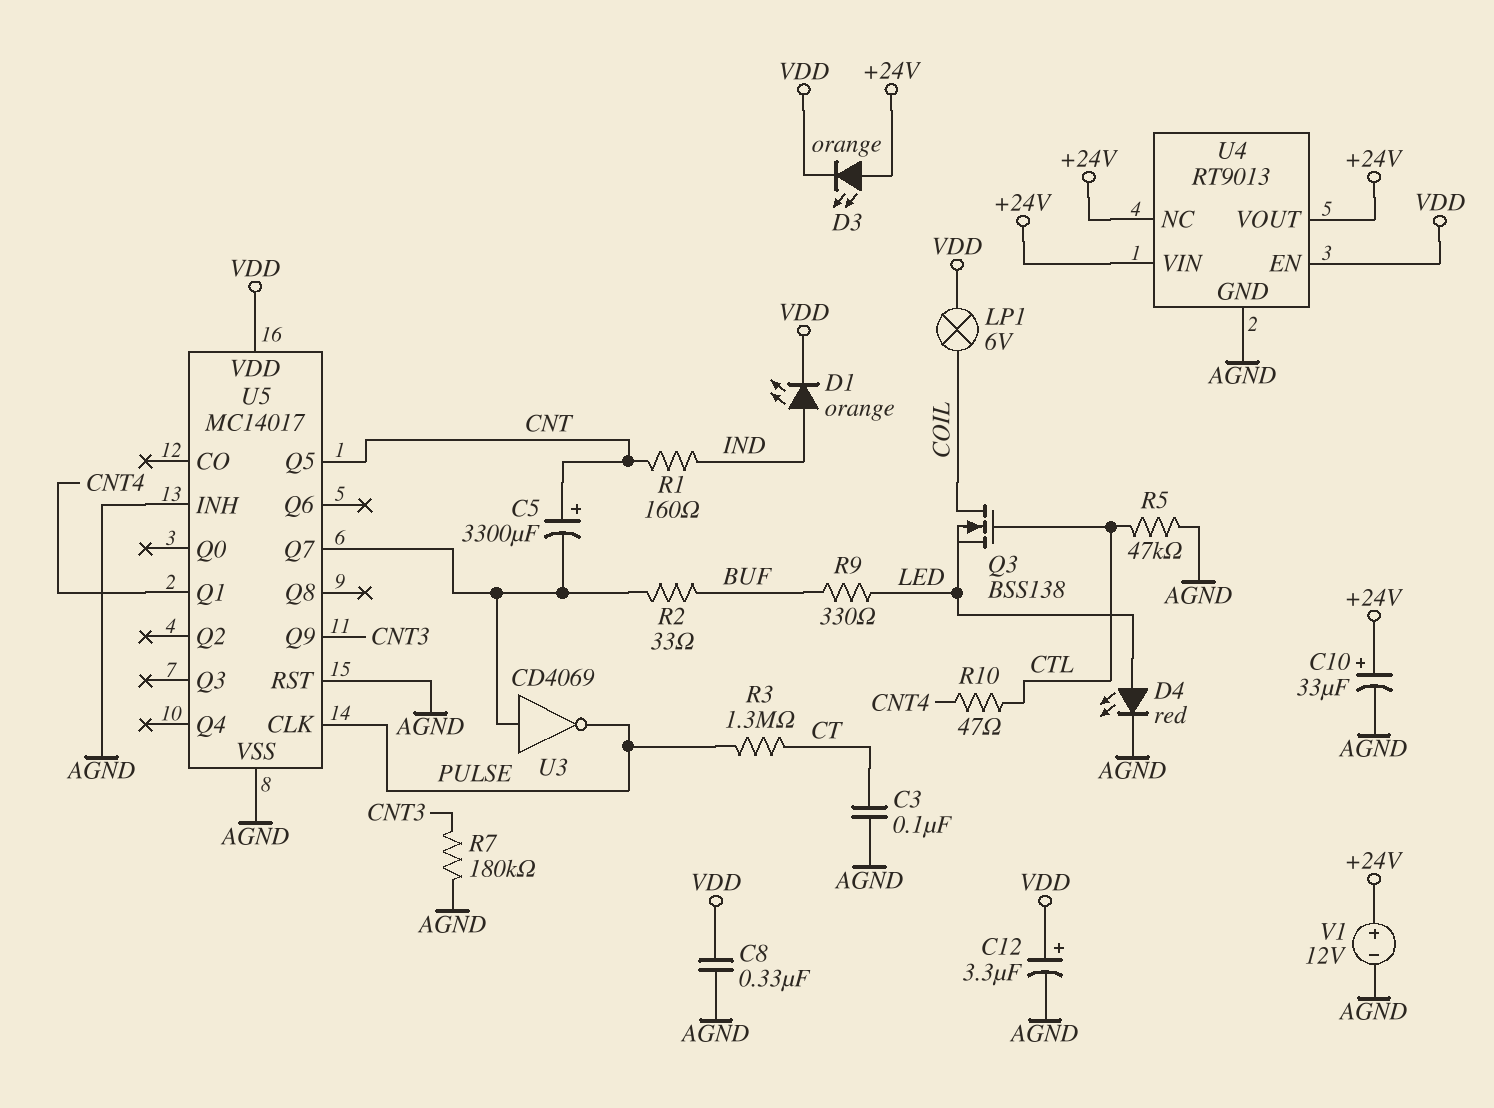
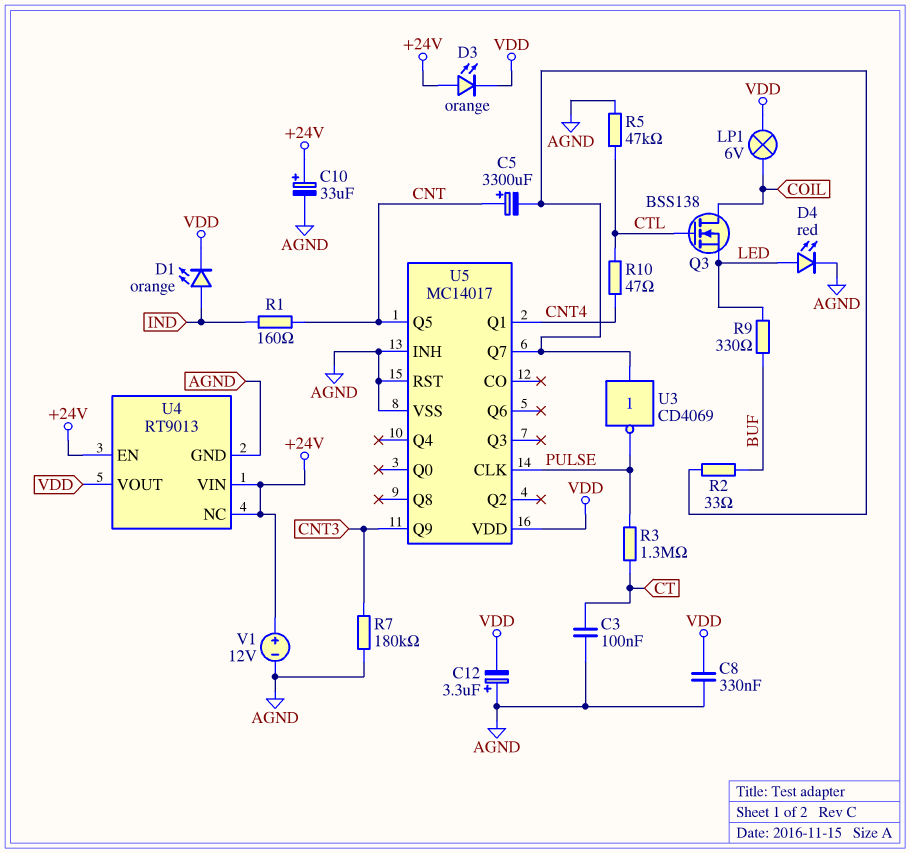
C12: 3.3uF (plus VDD, minus AGND) -> 3.3uF (plus AGND, minus VDD)
U4 pin EN: VDD -> +24V
U4 pin VOUT: +24V -> VDD

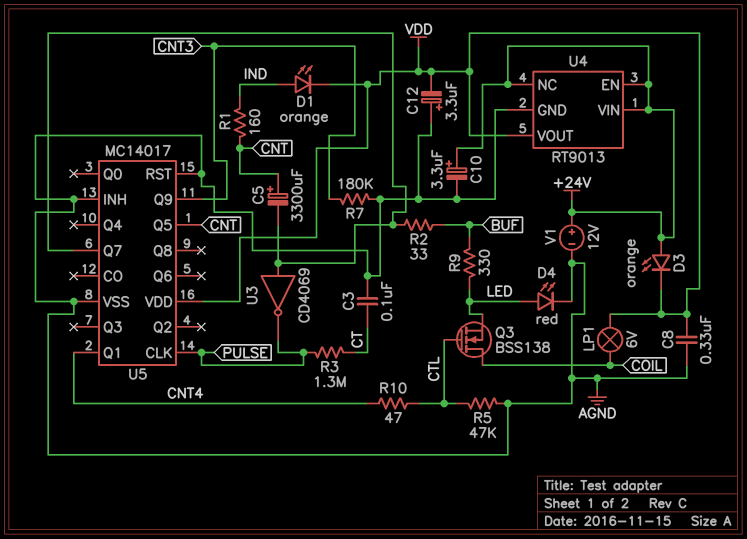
C10: 33uF (plus +24V, minus AGND) -> 3.3uF (plus +24V, minus AGND)

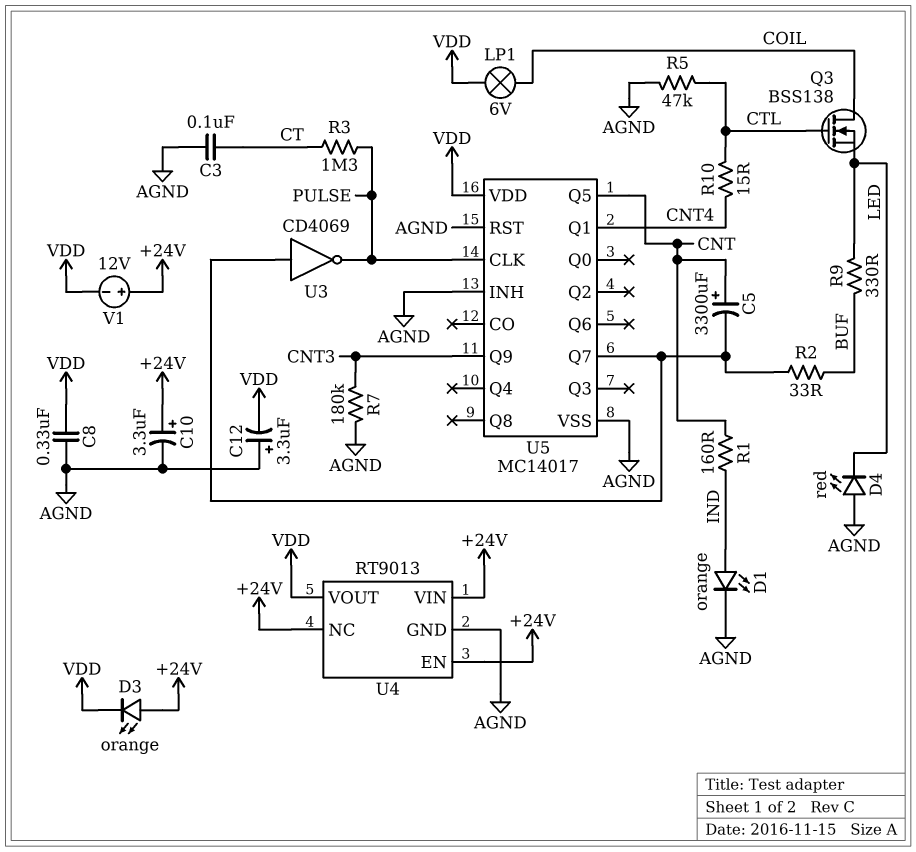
D1: LED orange (A IND, K VDD) -> LED orange (A IND, K AGND)
D4: LED red (A LED, K AGND) -> LED red (A AGND, K LED)
R10: 47 (CNT4, CTL) -> 15 (CNT4, CTL)
V1: 12V (plus +24V, minus AGND) -> 12V (plus +24V, minus VDD)

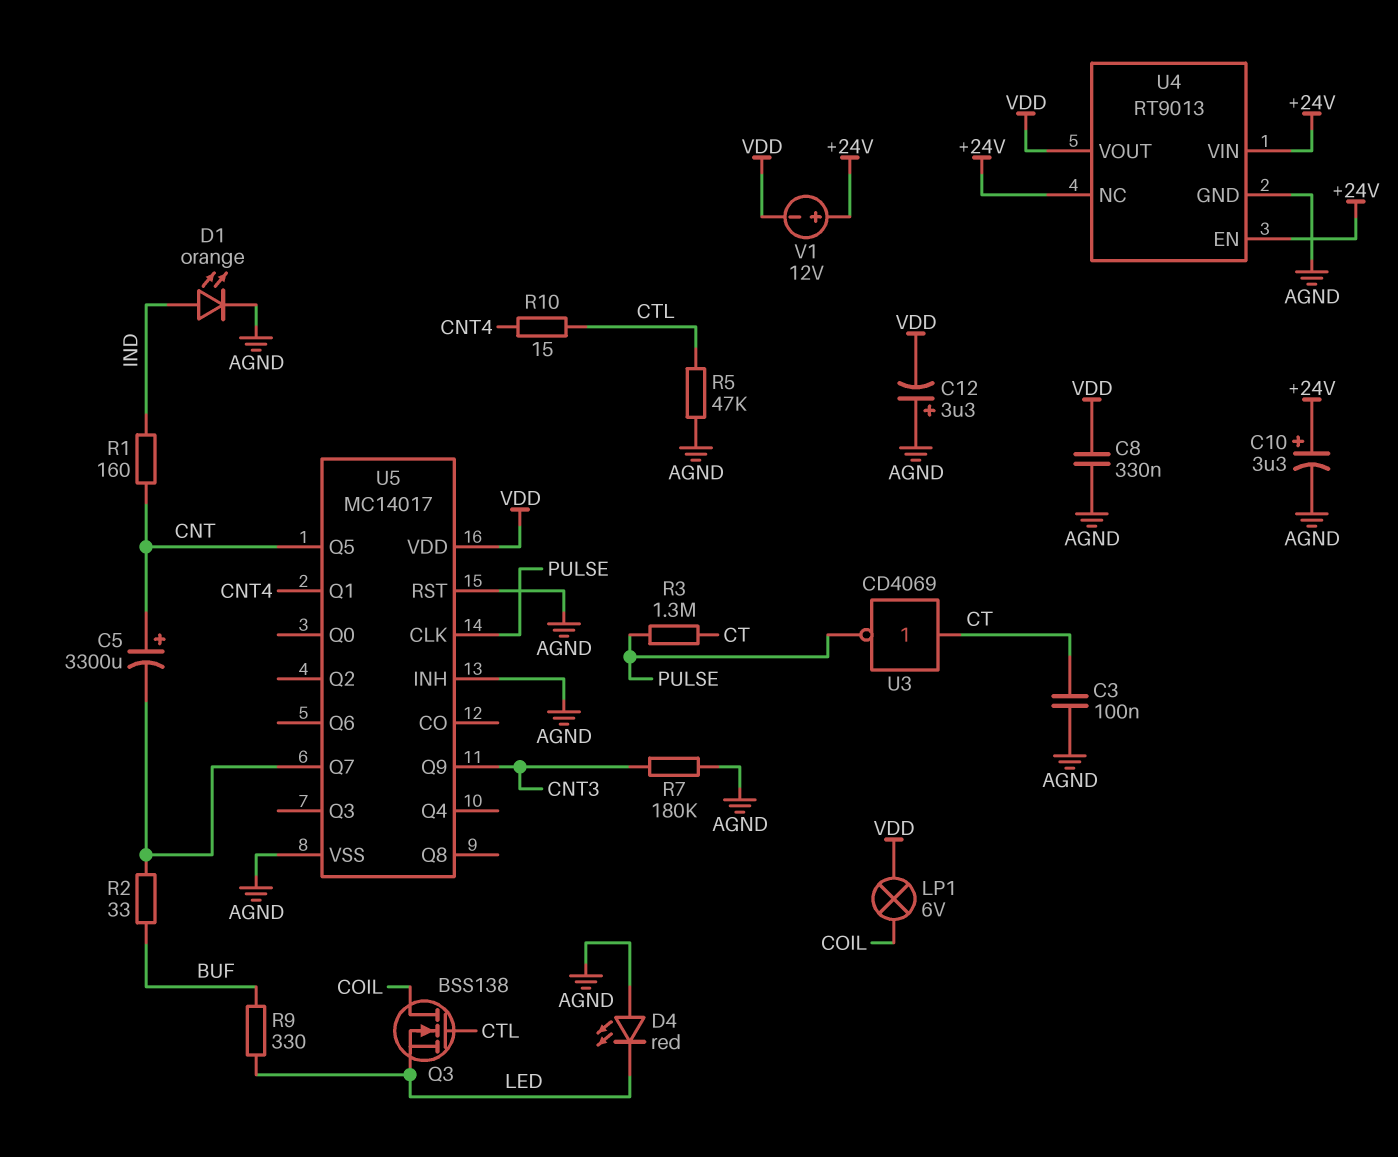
D3: LED orange (A +24V, K VDD) -> none
U3: NOT CD4069 (in U5/Q7, out PULSE) -> NOT CD4069 (in CT, out PULSE)

